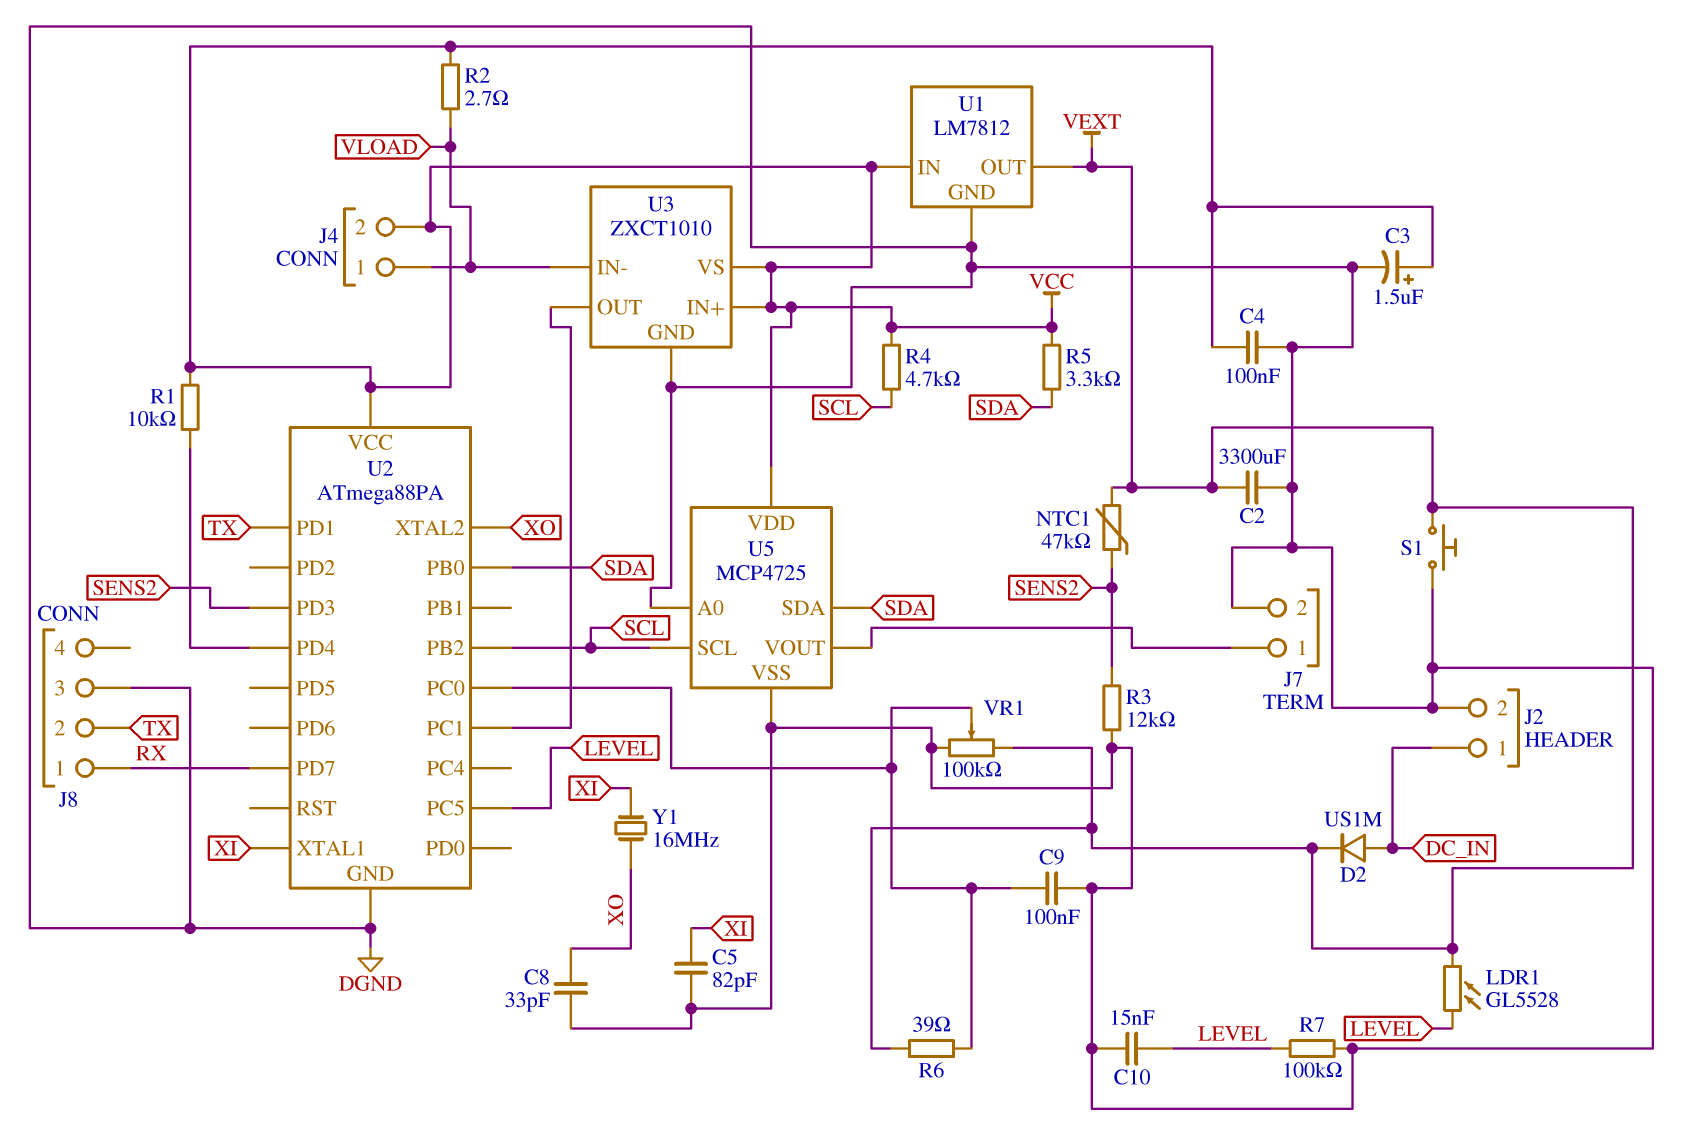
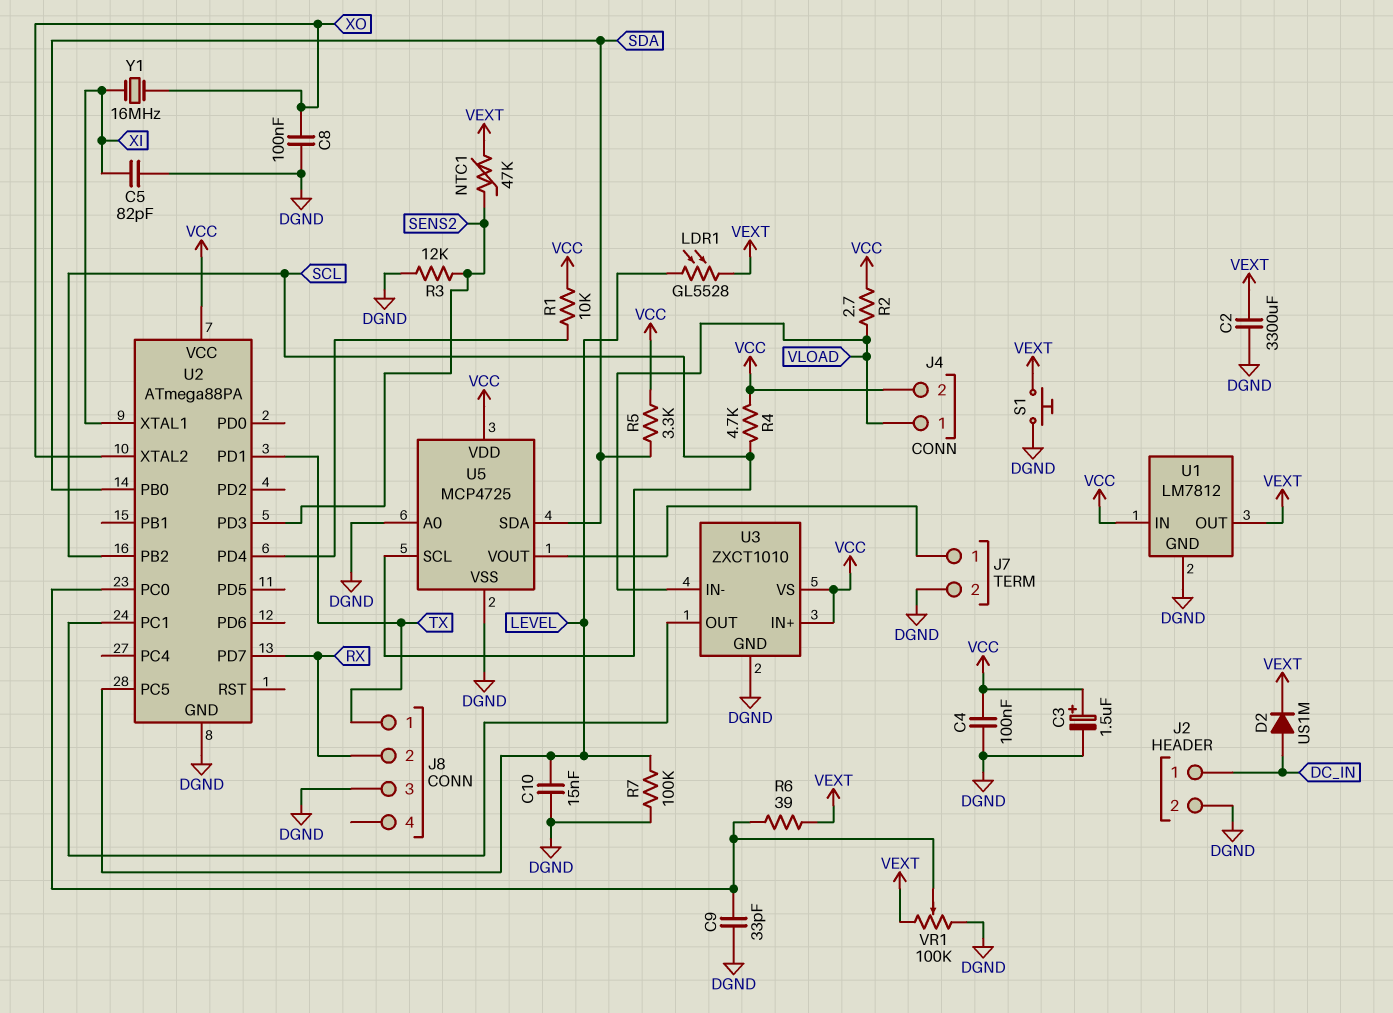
C8: 33pF (DGND, XO) -> 100nF (DGND, XO)
C9: 100nF (DGND, U2/PC0) -> 33pF (DGND, U2/PC0)
J8 pin 1: RX -> TX
J8 pin 2: TX -> RX

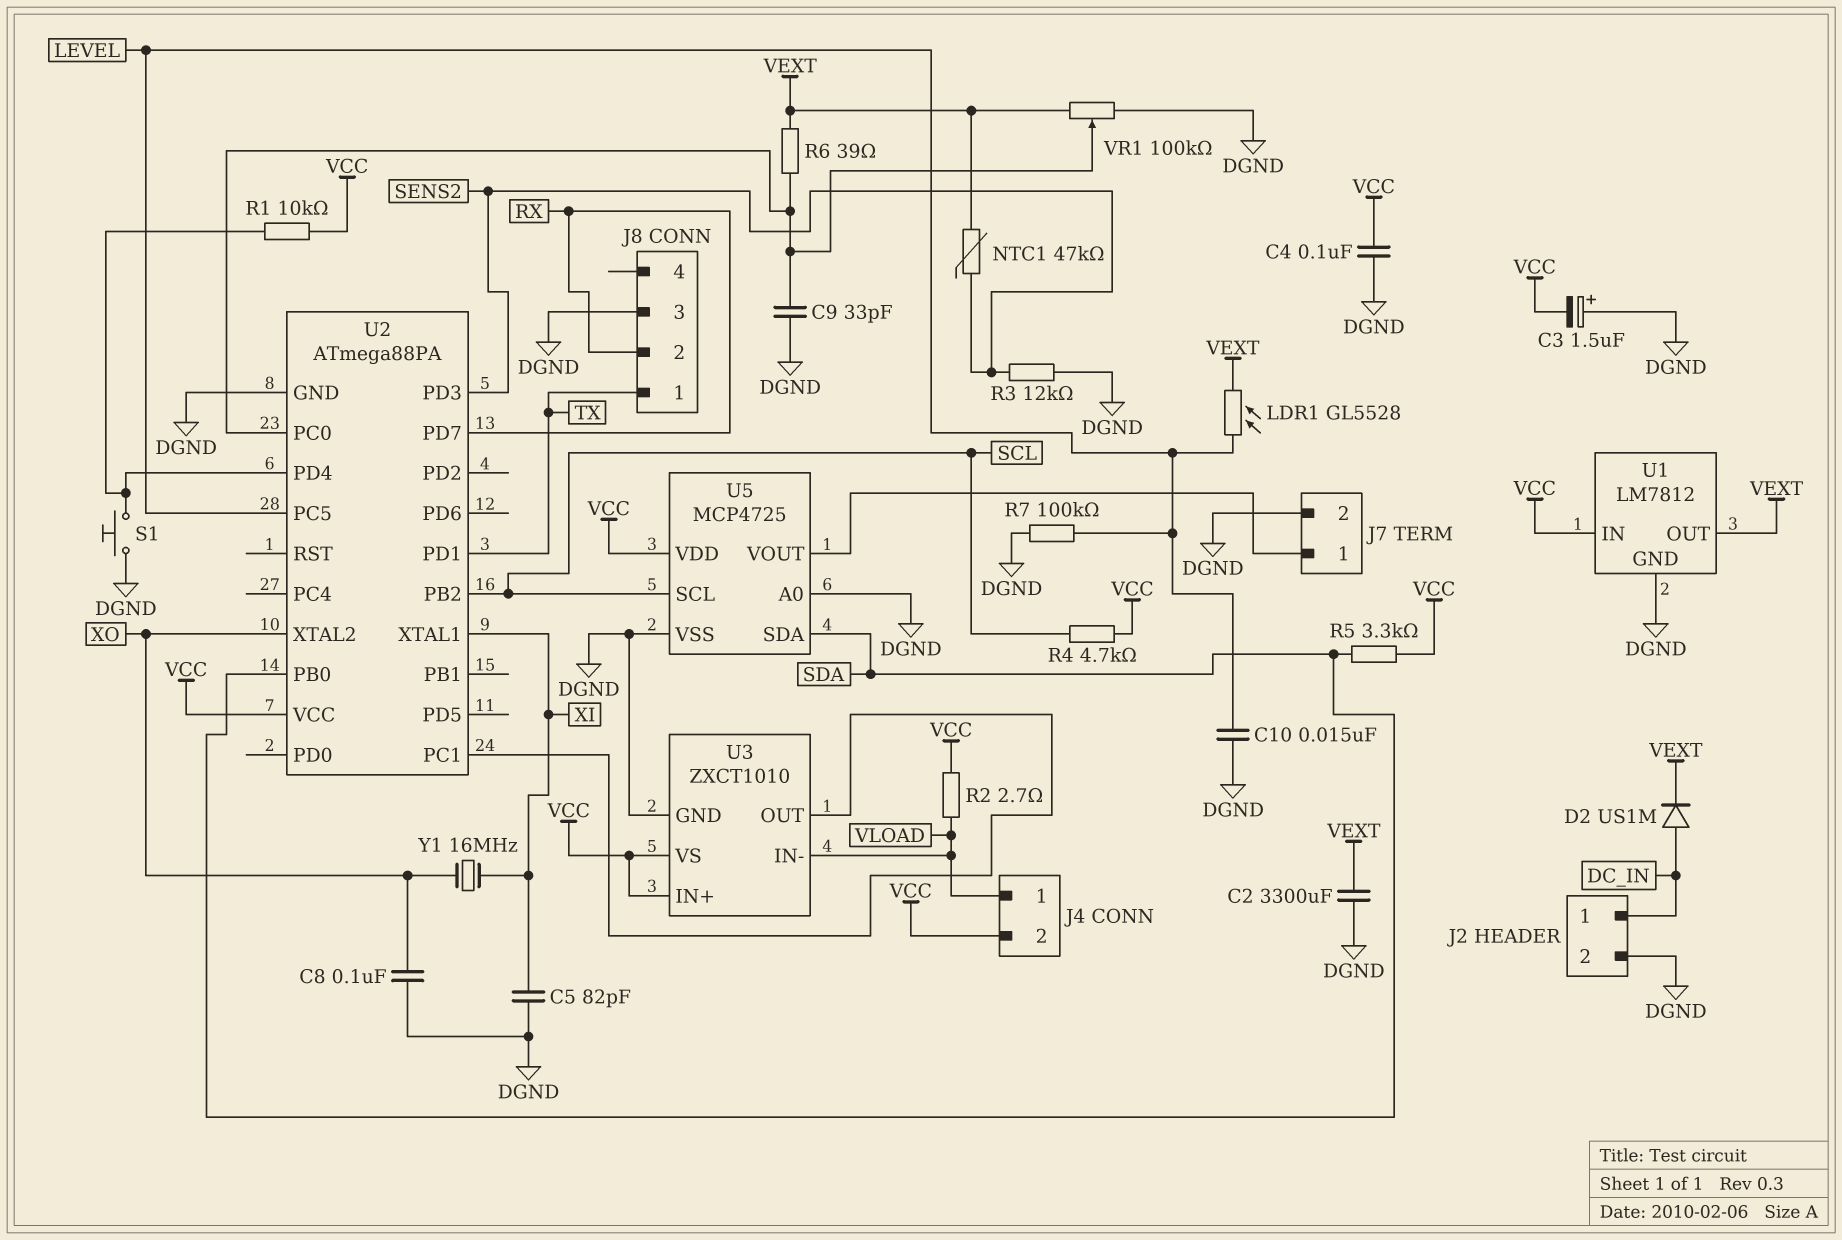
C3: 1.5uF (plus VCC, minus DGND) -> 1.5uF (plus DGND, minus VCC)
S1: button (DGND, VEXT) -> button (DGND, U2/PD4)

